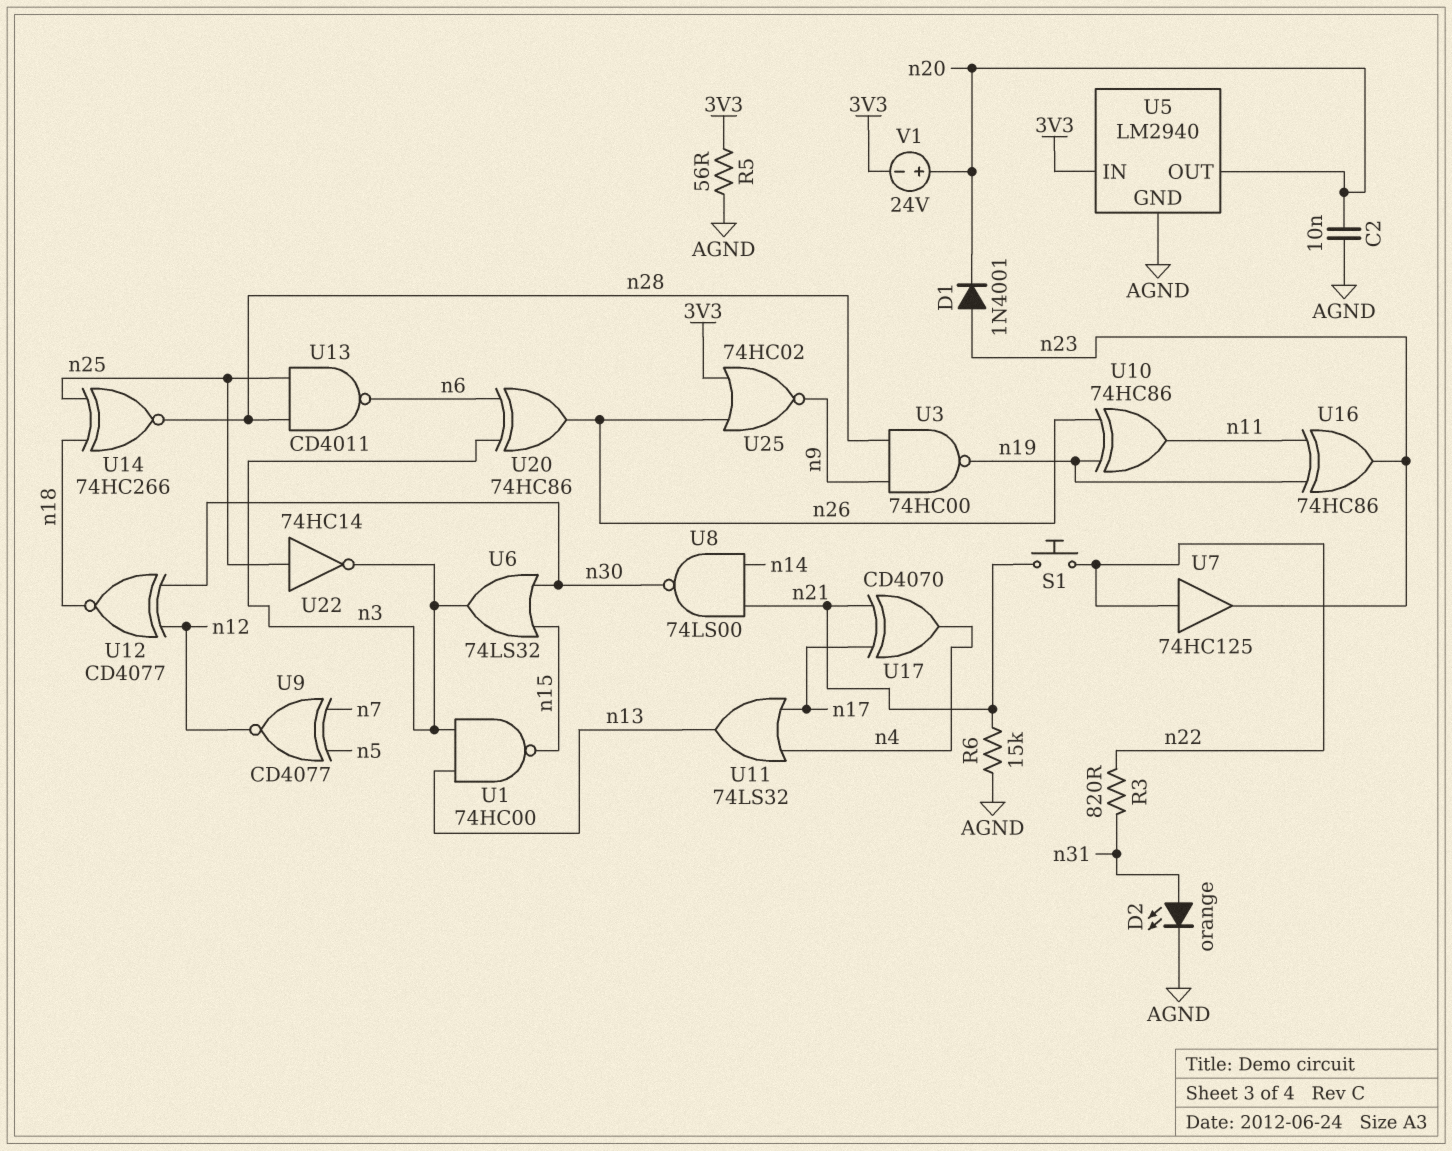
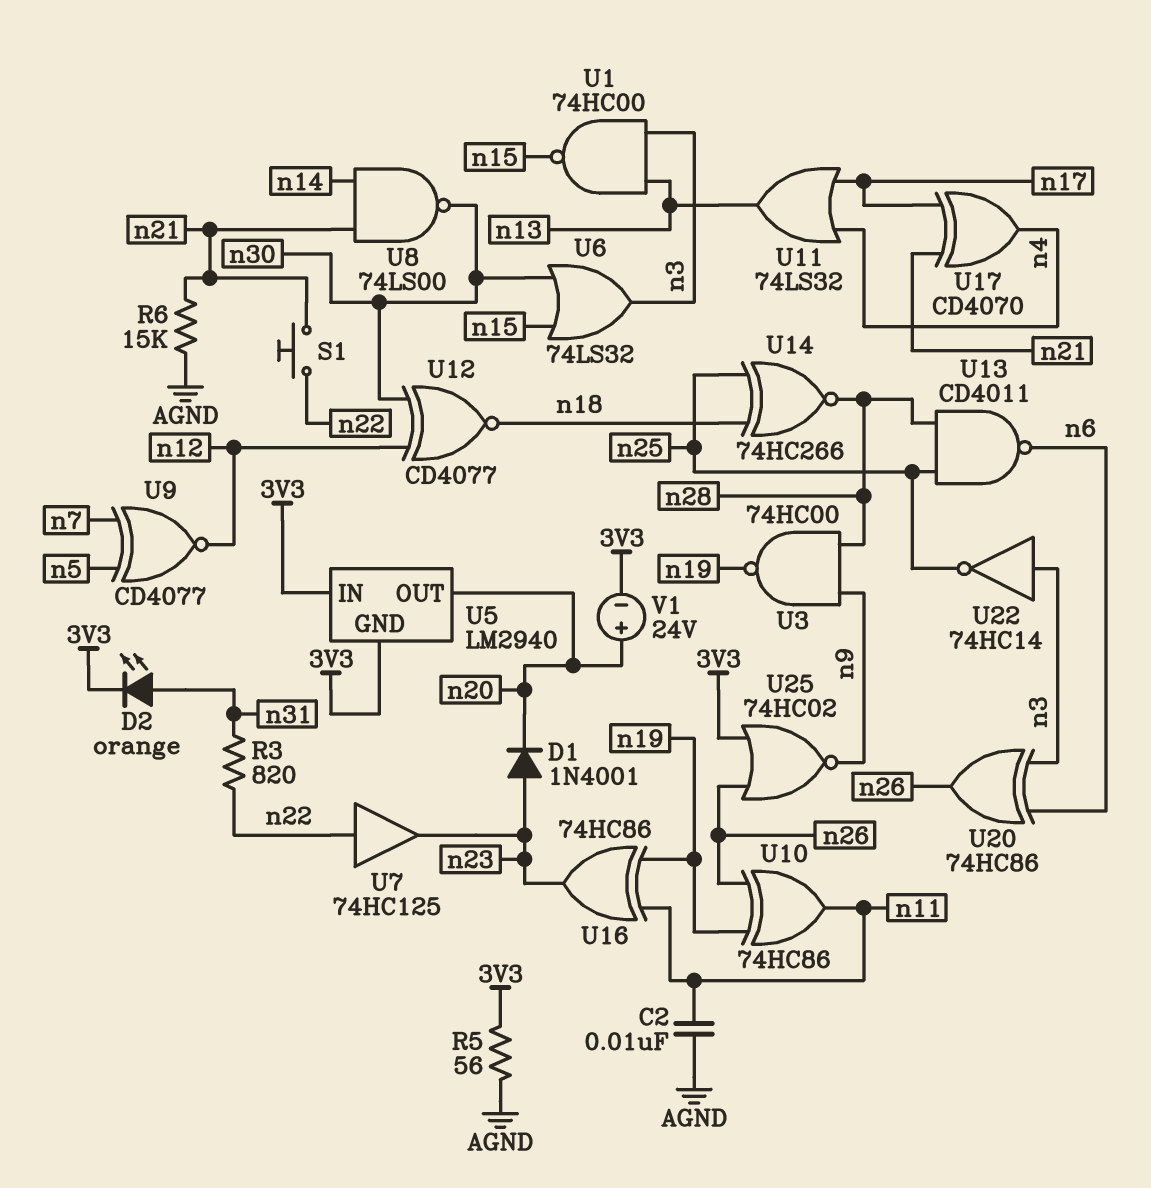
C2: 10nF (AGND, n20) -> 10nF (AGND, n11)
D2: LED orange (A n31, K AGND) -> LED orange (A n31, K 3V3)
U5 pin GND: AGND -> 3V3
U22: NOT 74HC14 (in n25, out n3) -> NOT 74HC14 (in n3, out n25)

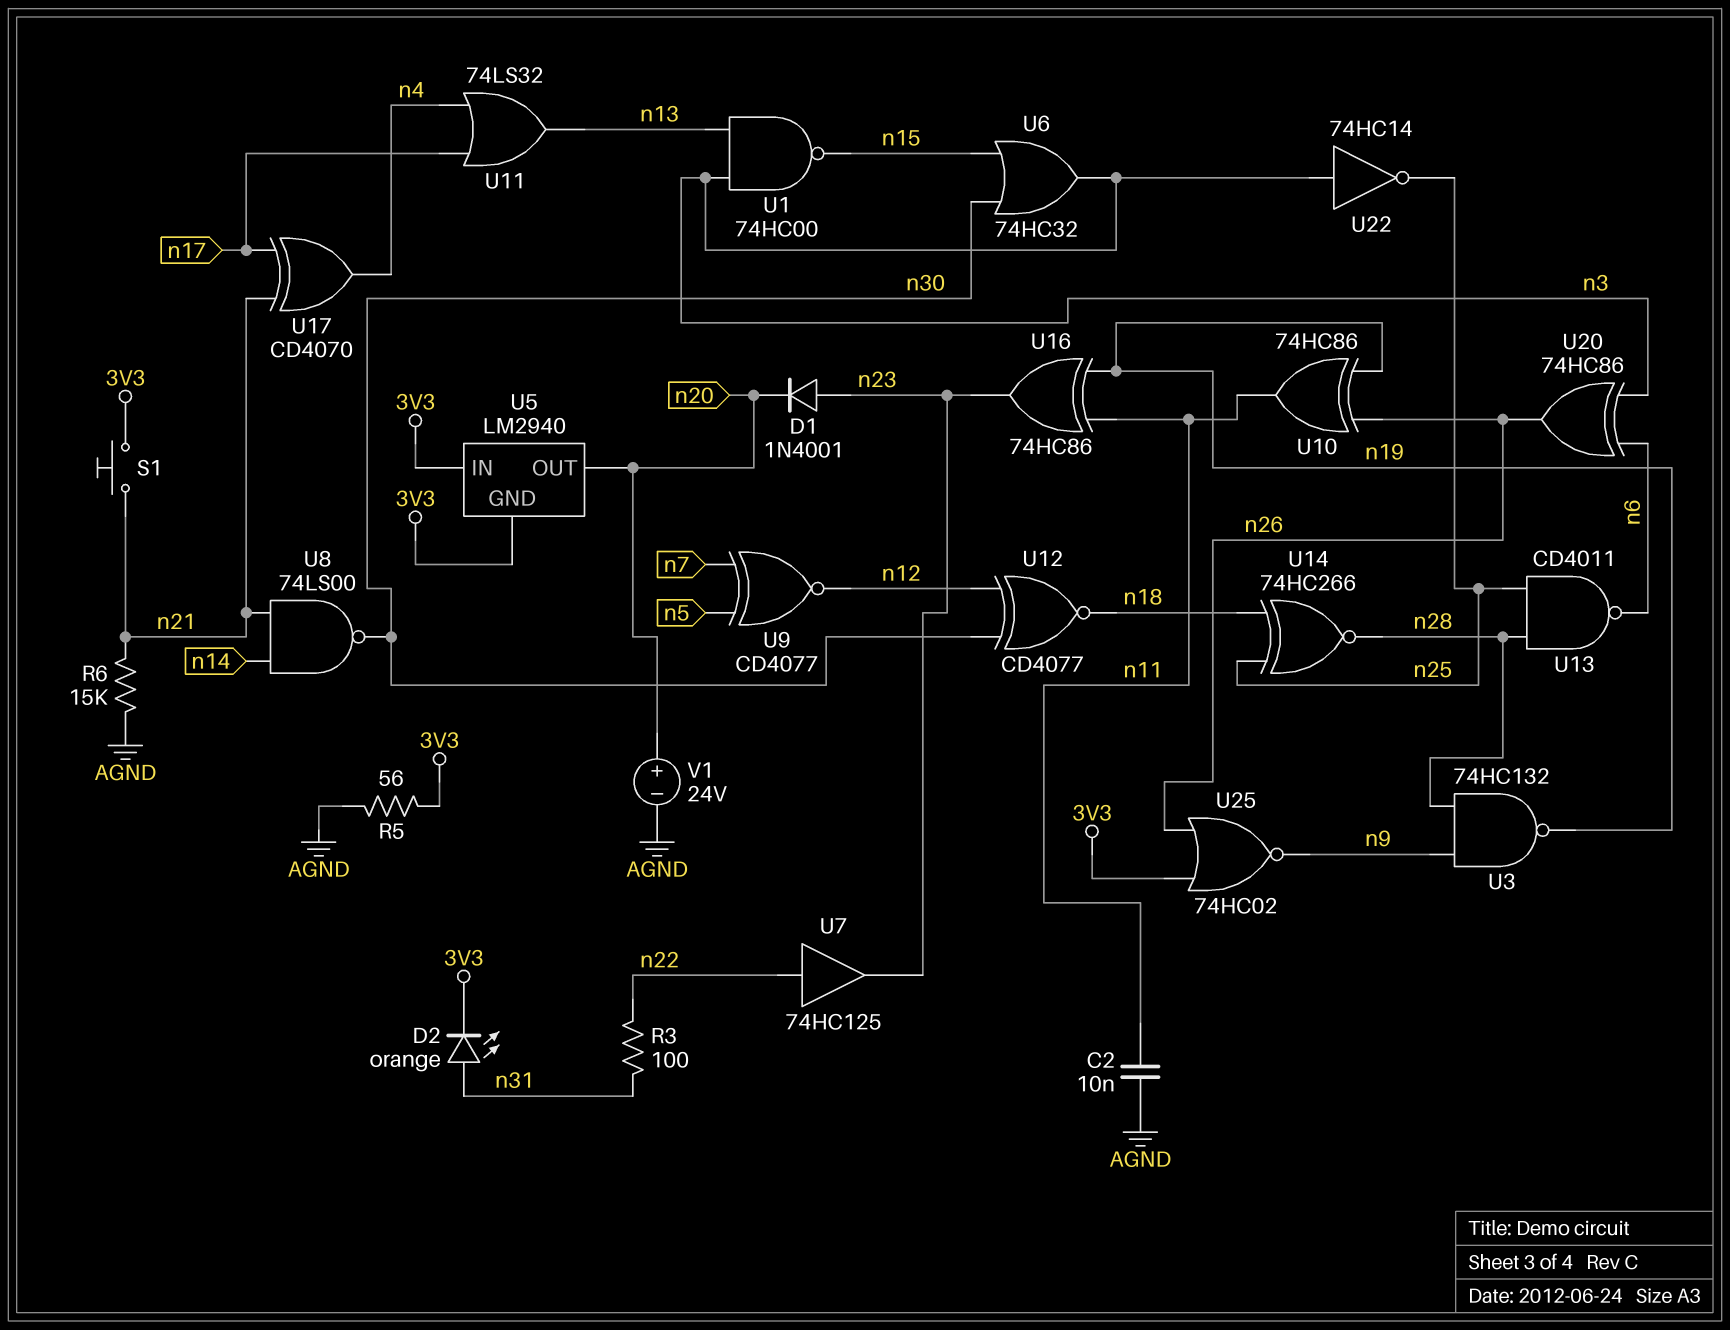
R3: 820 (n22, n31) -> 100 (n22, n31)
S1: button (n21, n22) -> button (3V3, n21)
U3: NAND 74HC00 (in n9, in n28, out n19) -> NAND 74HC132 (in n9, in n28, out n19)
U6: OR 74LS32 (in n15, in n30, out n3) -> OR 74HC32 (in n15, in n30, out n3)
V1: 24V (plus n20, minus 3V3) -> 24V (plus n20, minus AGND)

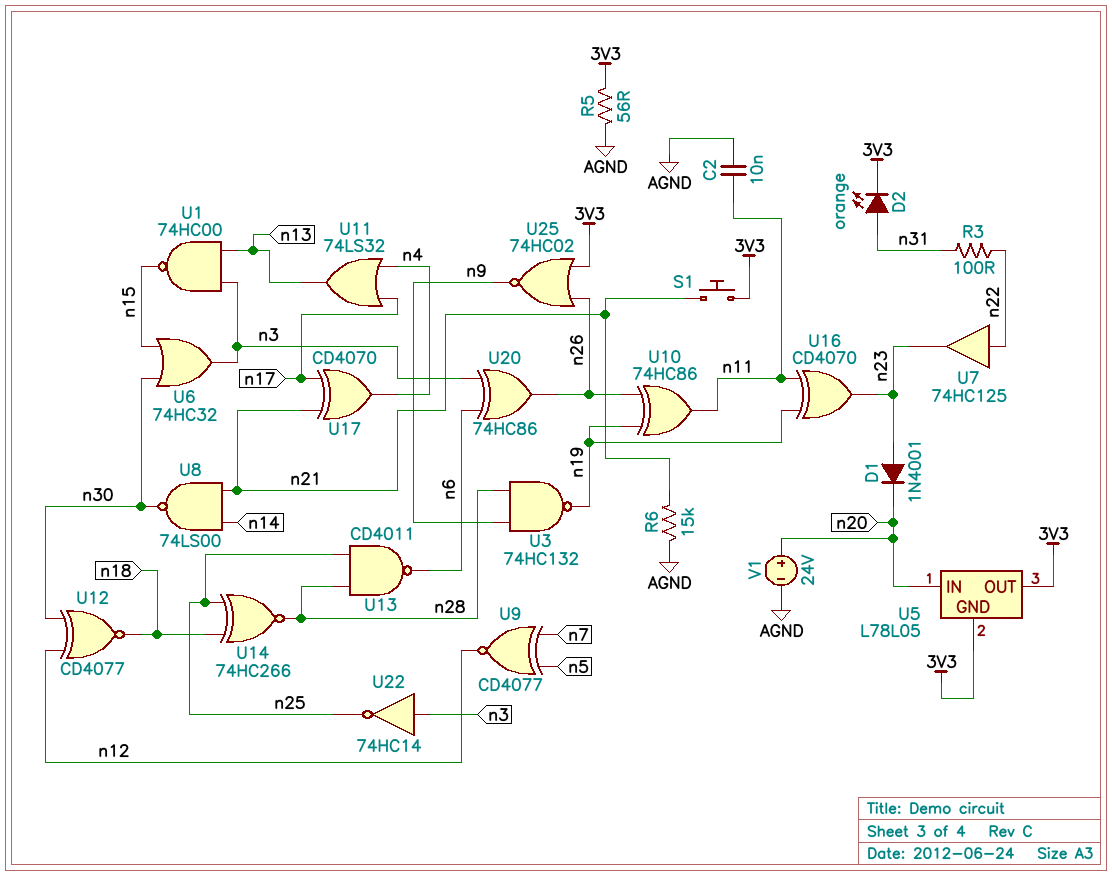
U5: LM2940 -> L78L05
U5 pin IN: 3V3 -> n20
U5 pin OUT: n20 -> 3V3
U16: XOR 74HC86 (in n11, in n19, out n23) -> XOR CD4070 (in n11, in n19, out n23)

